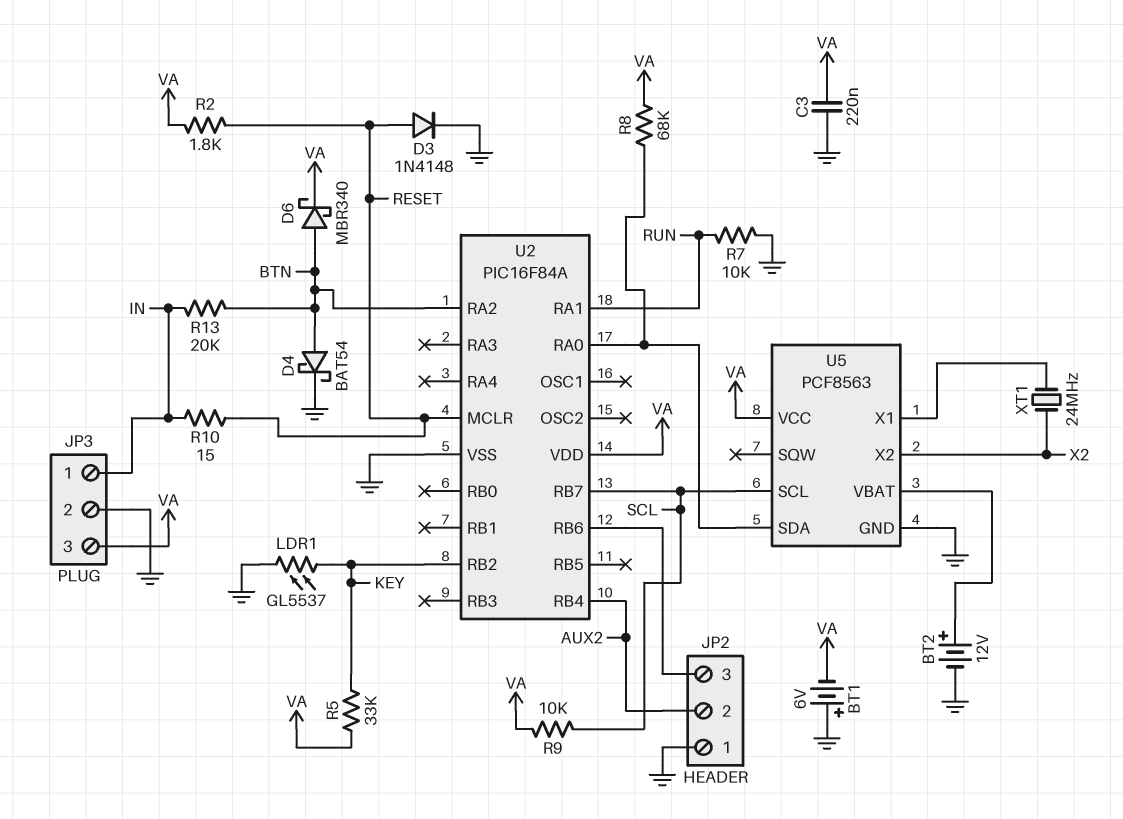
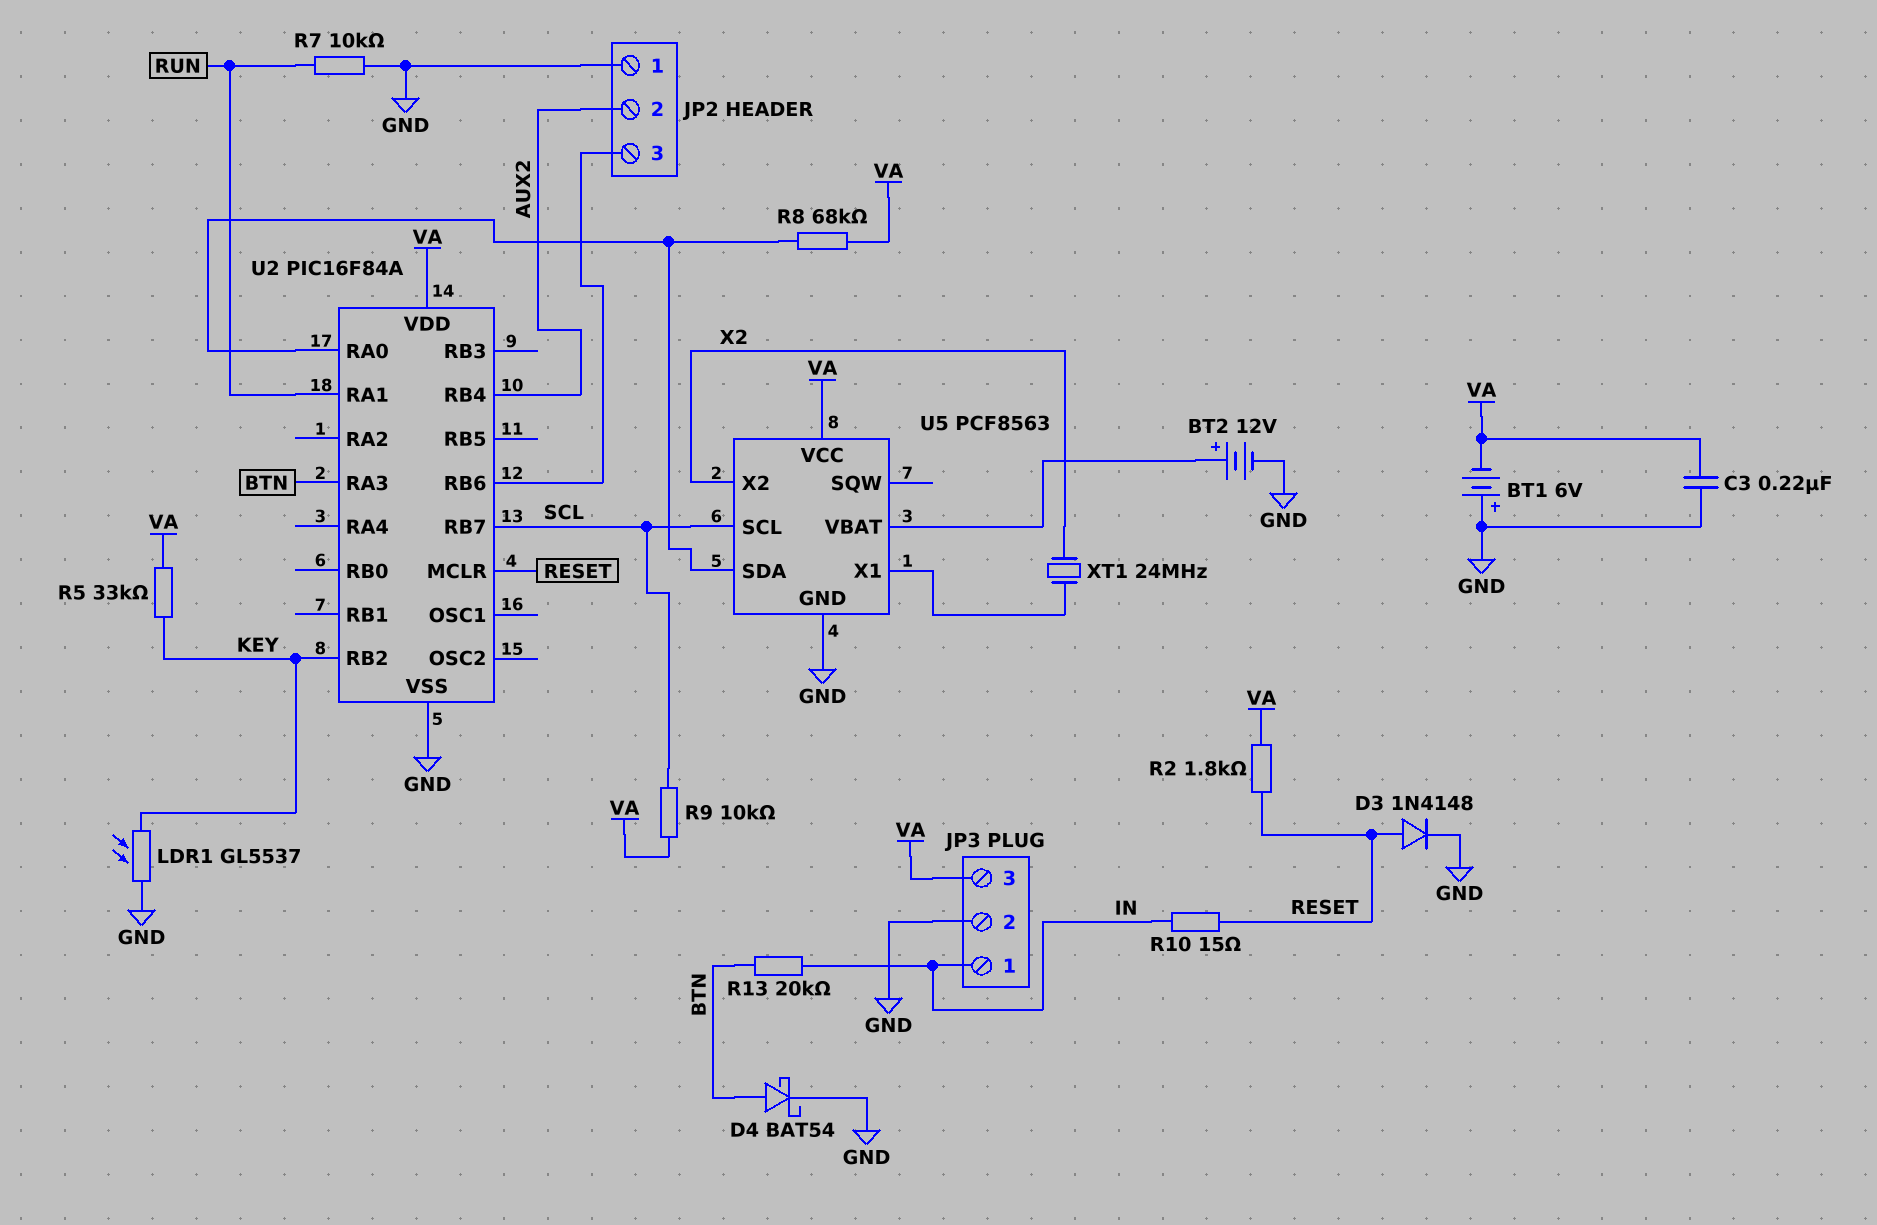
D6: schottky MBR340 (A BTN, K VA) -> none
U2 pin RA2: BTN -> none
U2 pin RA3: none -> BTN

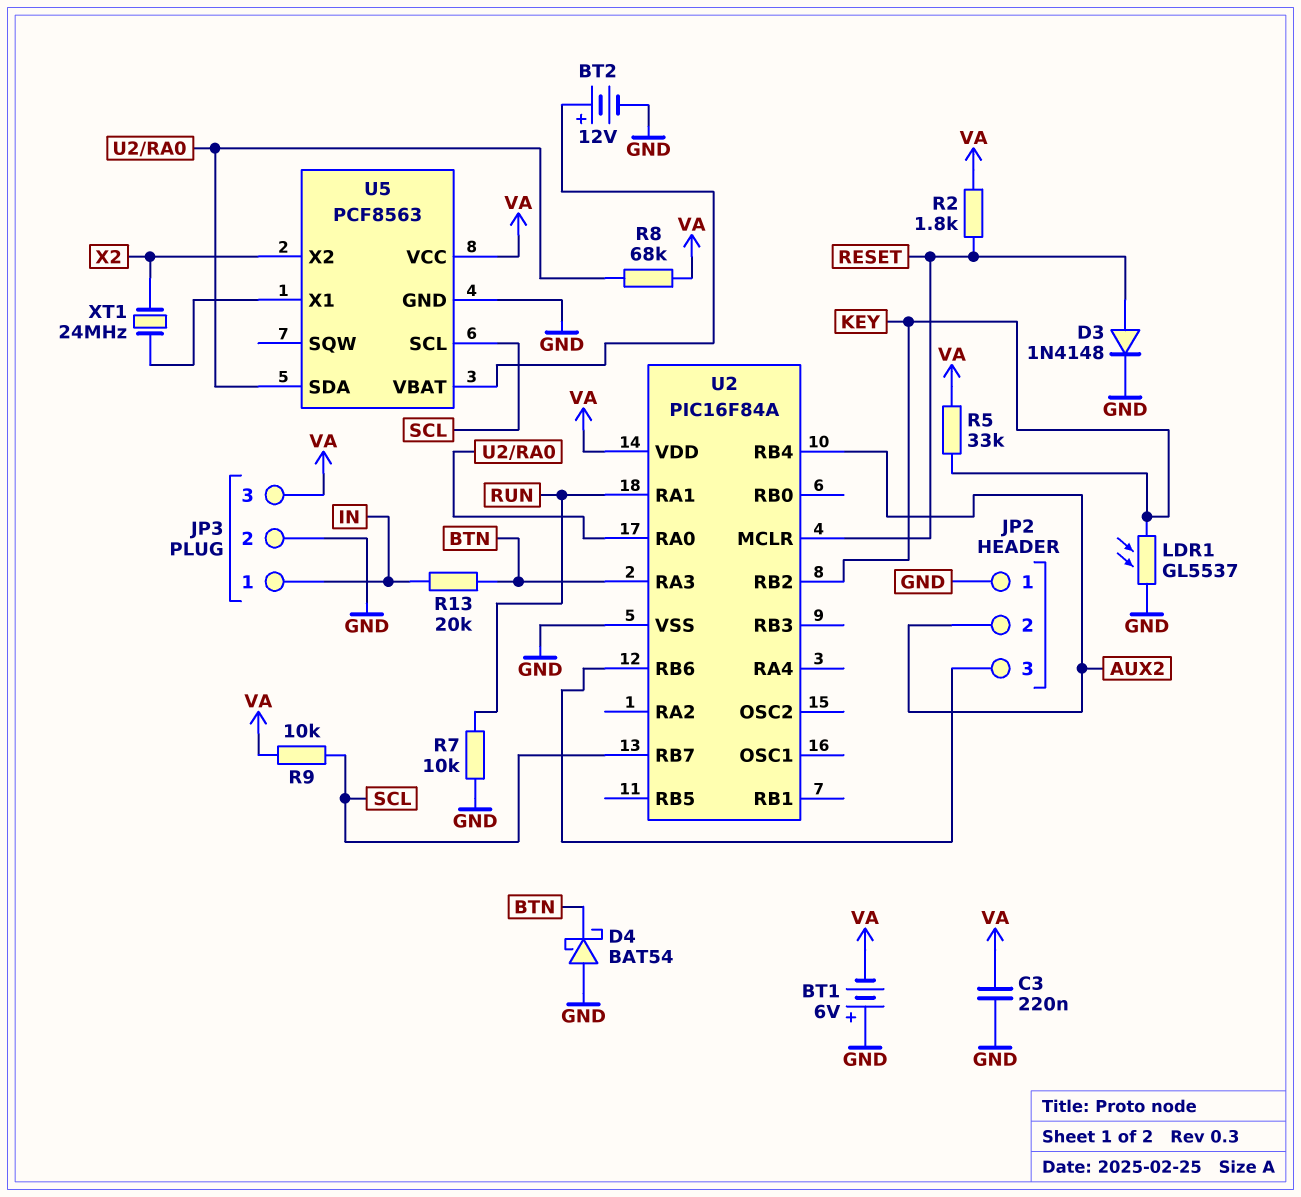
D4: schottky BAT54 (A BTN, K GND) -> schottky BAT54 (A GND, K BTN)
R10: 15 (IN, RESET) -> none

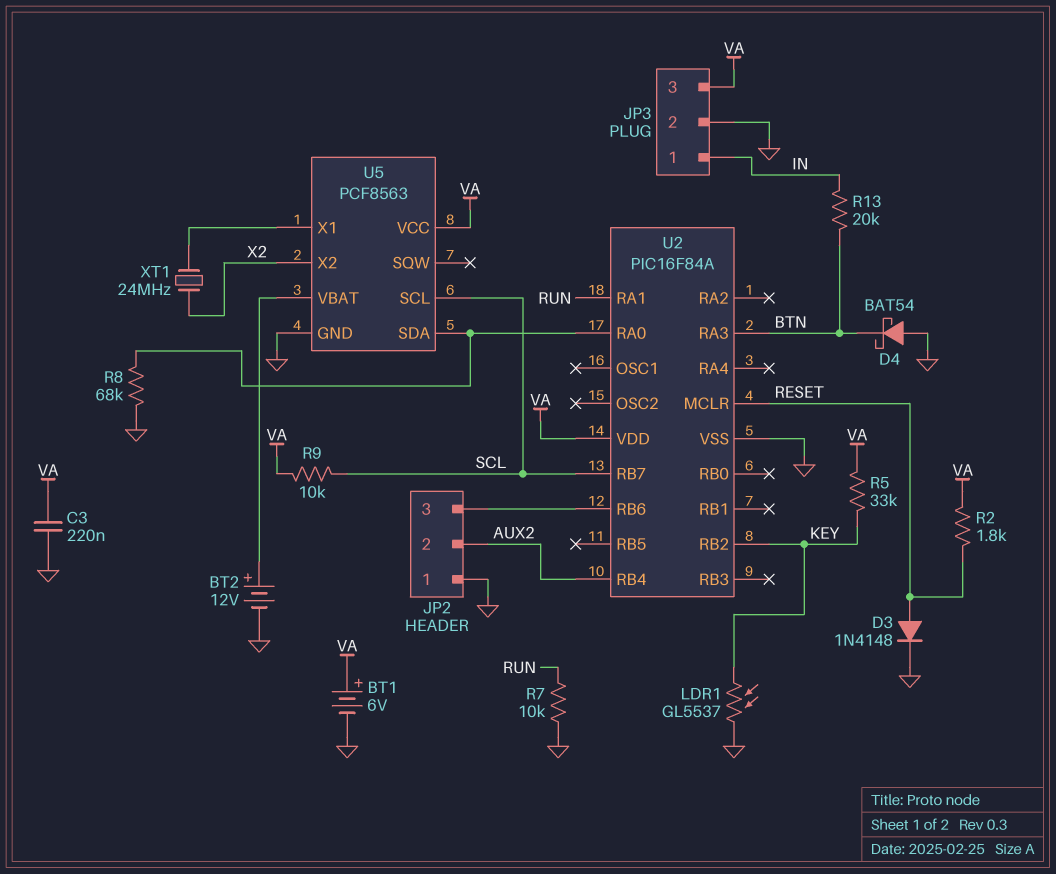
BT1: 6V (plus GND, minus VA) -> 6V (plus VA, minus GND)
R8: 68k (U2/RA0, VA) -> 68k (GND, U2/RA0)

